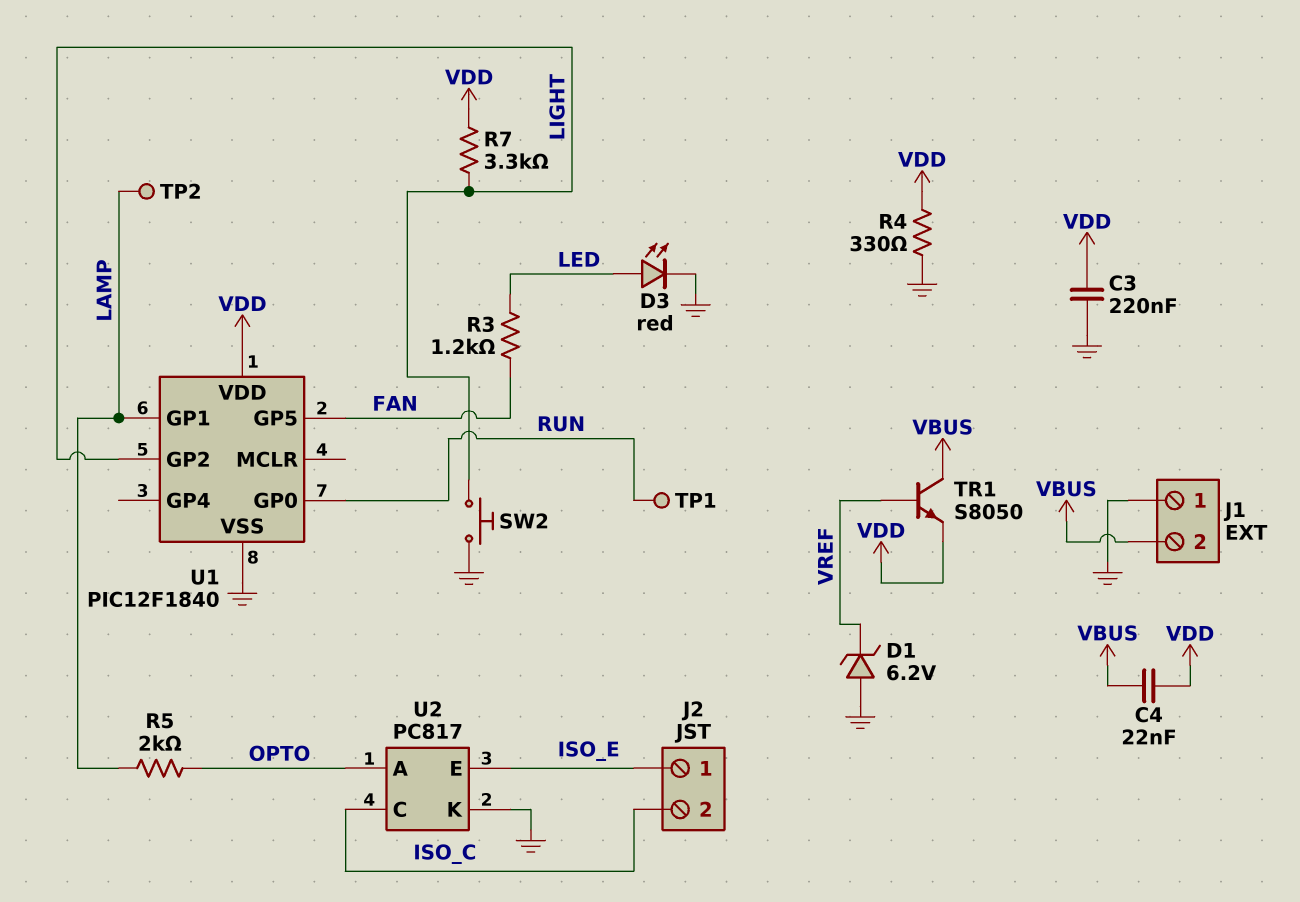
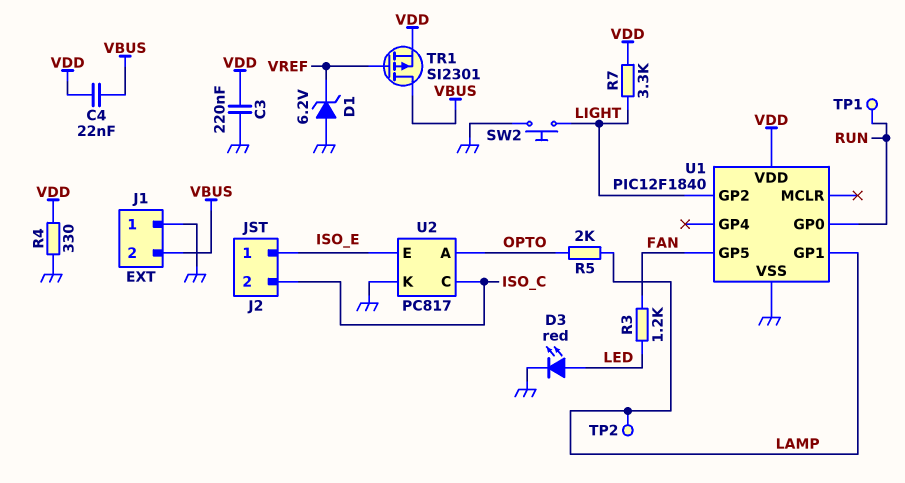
TR1: NPN S8050 (B VREF, C VBUS, E VDD) -> PMOS SI2301 (G VREF, D VBUS, S VDD)

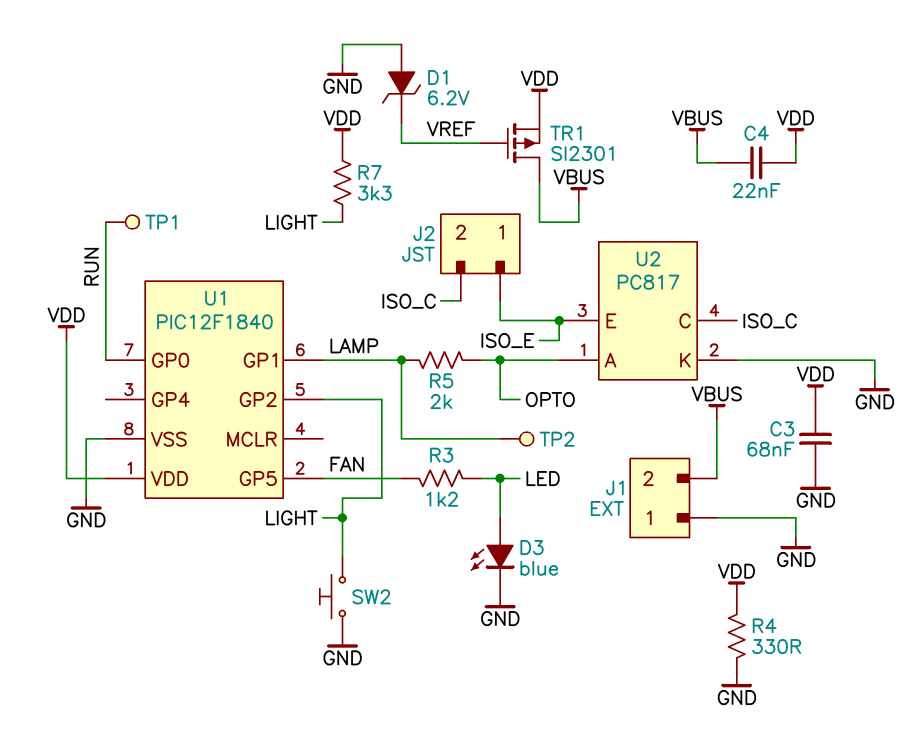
C3: 220nF (GND, VDD) -> 68nF (GND, VDD)
D3: LED red (A LED, K GND) -> LED blue (A LED, K GND)

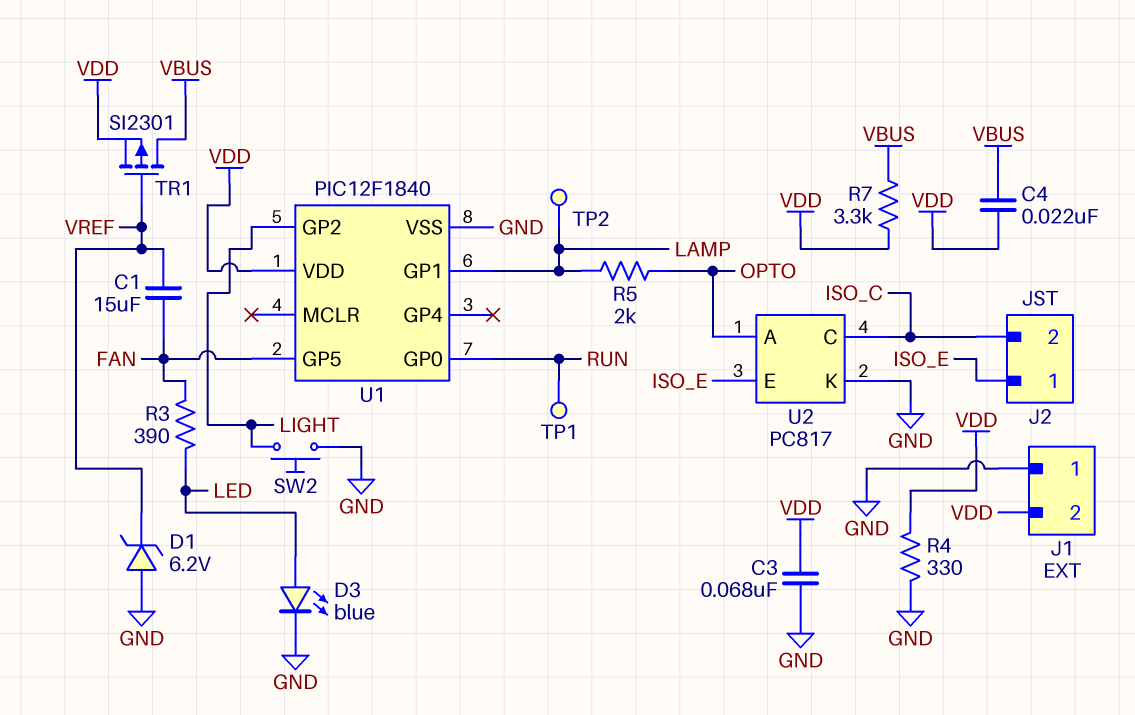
C1: none -> 15uF (FAN, VREF)
J1 pin 2: VBUS -> VDD
R3: 1.2k (FAN, LED) -> 390 (FAN, LED)
R7: 3.3k (LIGHT, VDD) -> 3.3k (VBUS, VDD)

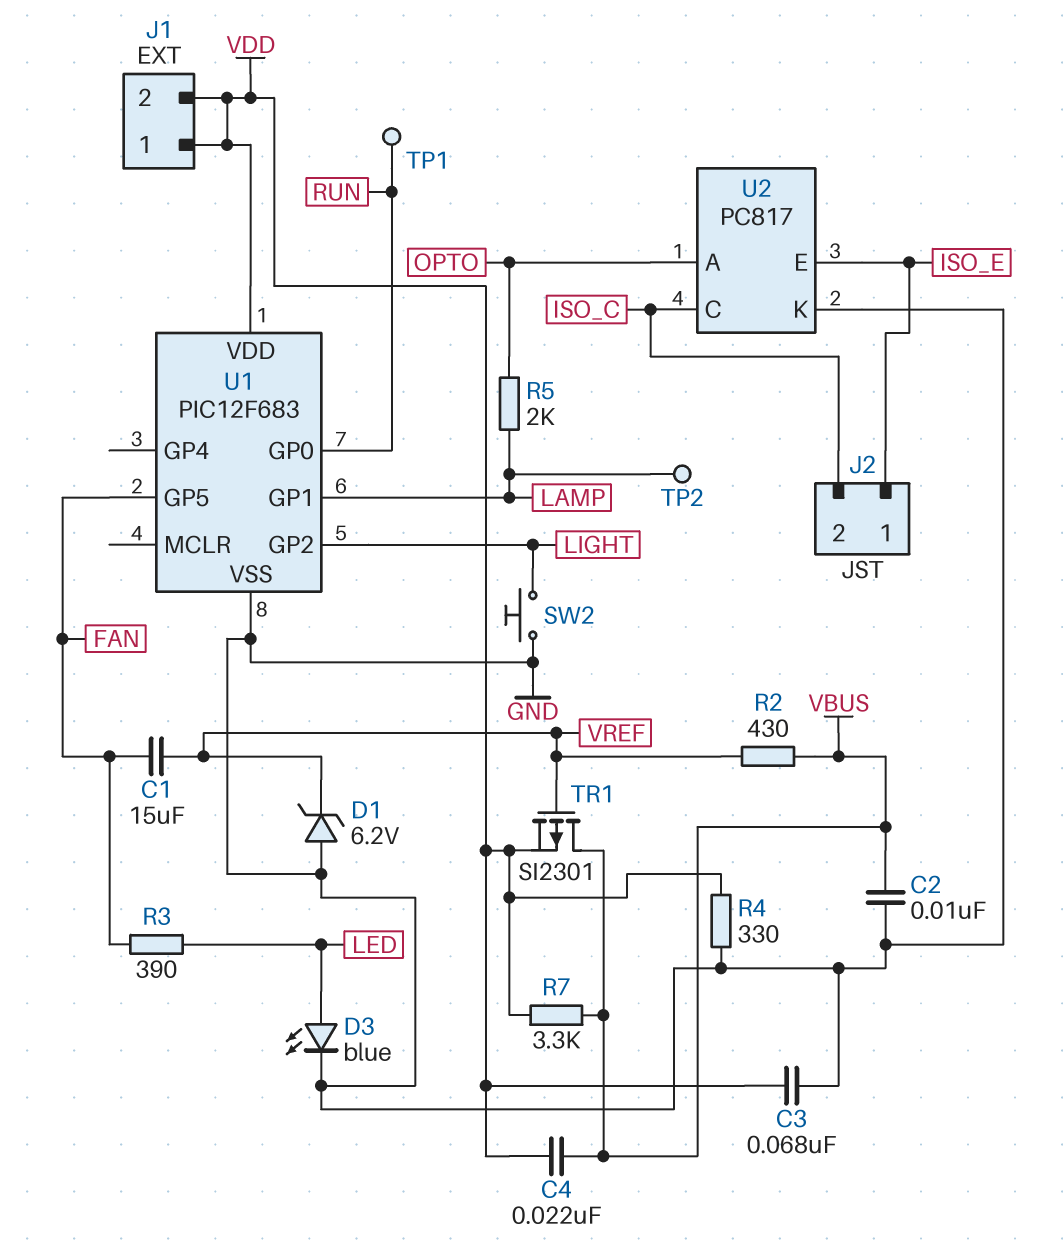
C2: none -> 10nF (GND, VBUS)
J1 pin 1: GND -> VDD
R2: none -> 430 (VBUS, VREF)
U1: PIC12F1840 -> PIC12F683

